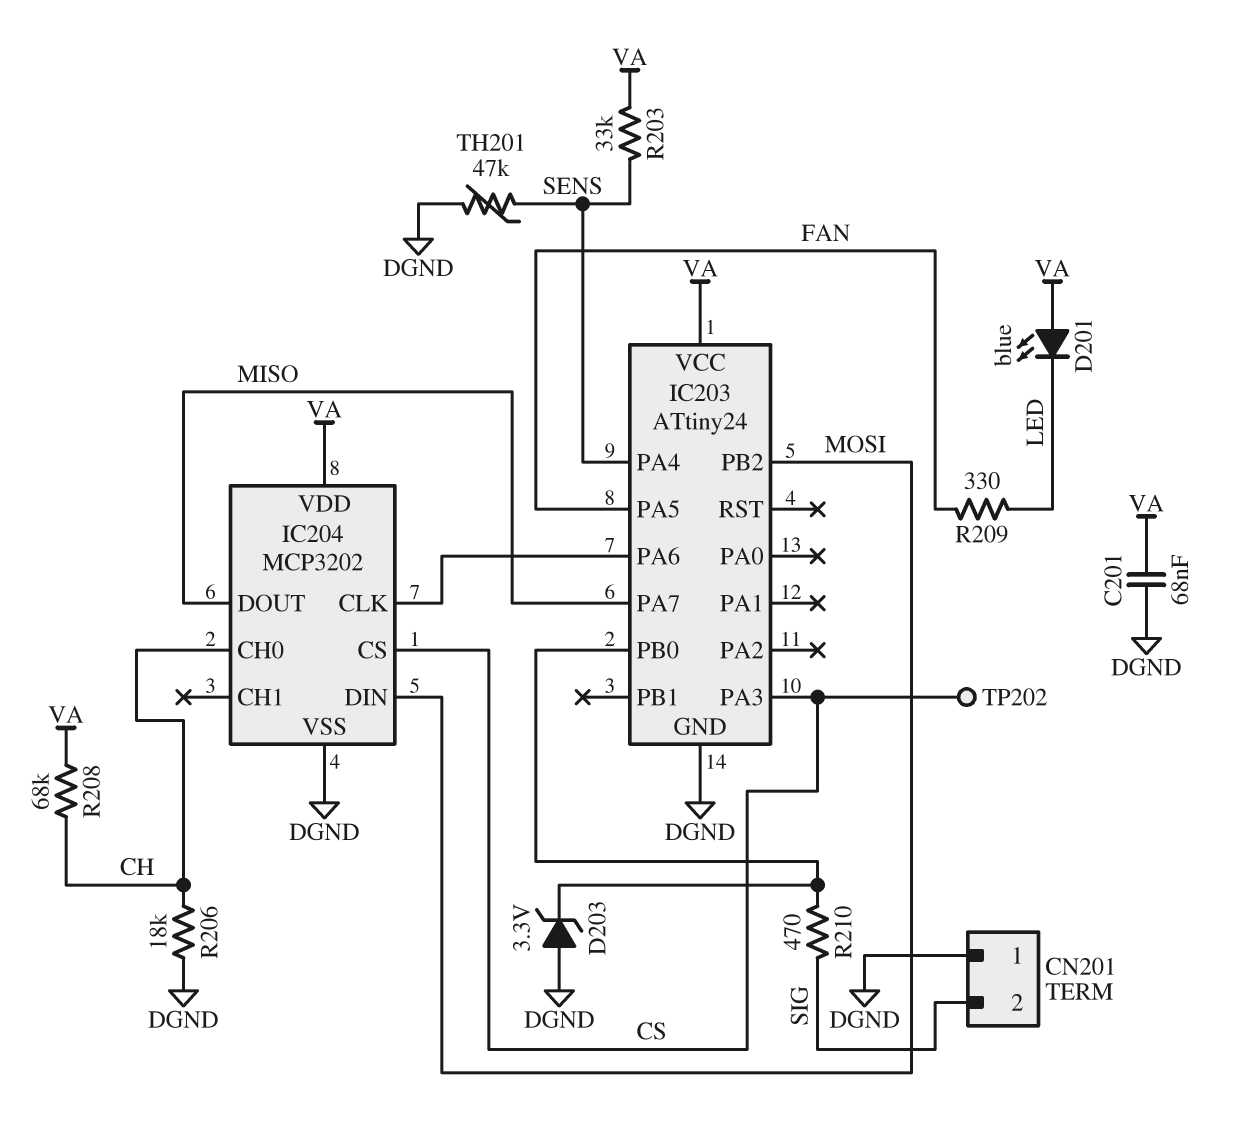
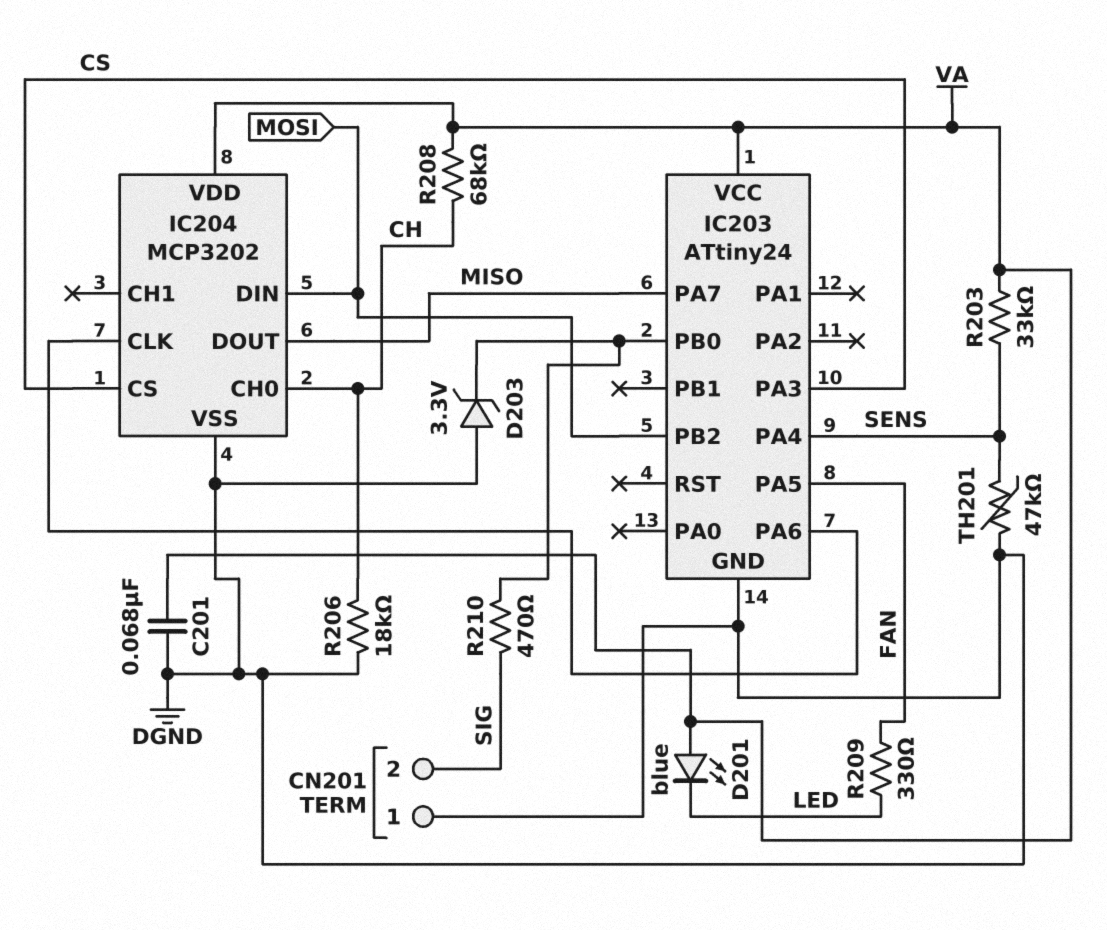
TP202: test point (CS) -> none

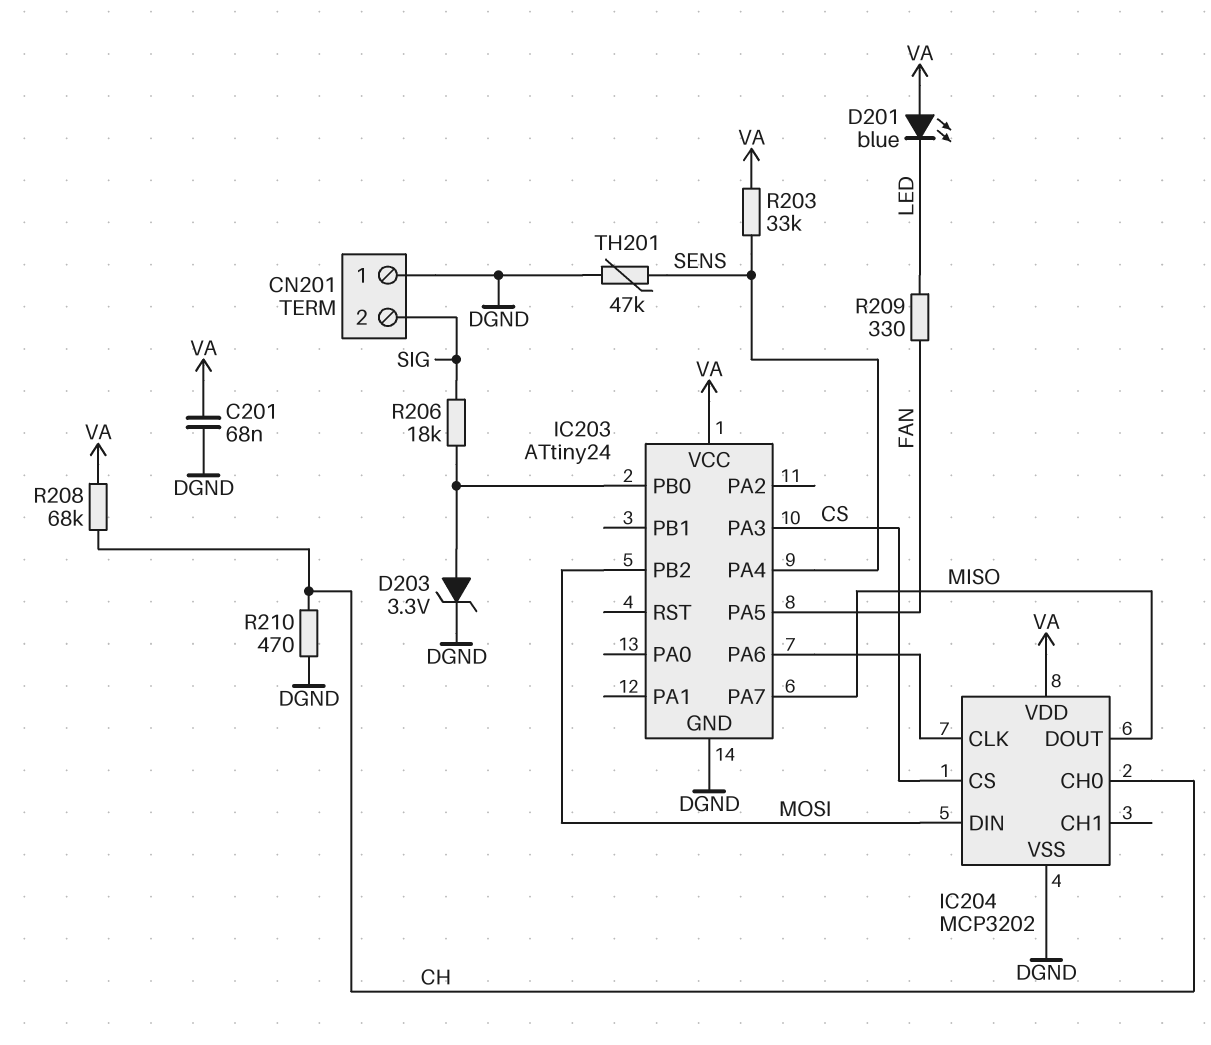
D203: zener 3.3V (A DGND, K IC203/PB0) -> zener 3.3V (A IC203/PB0, K DGND)
R206: 18k (CH, DGND) -> 18k (IC203/PB0, SIG)
R210: 470 (IC203/PB0, SIG) -> 470 (CH, DGND)

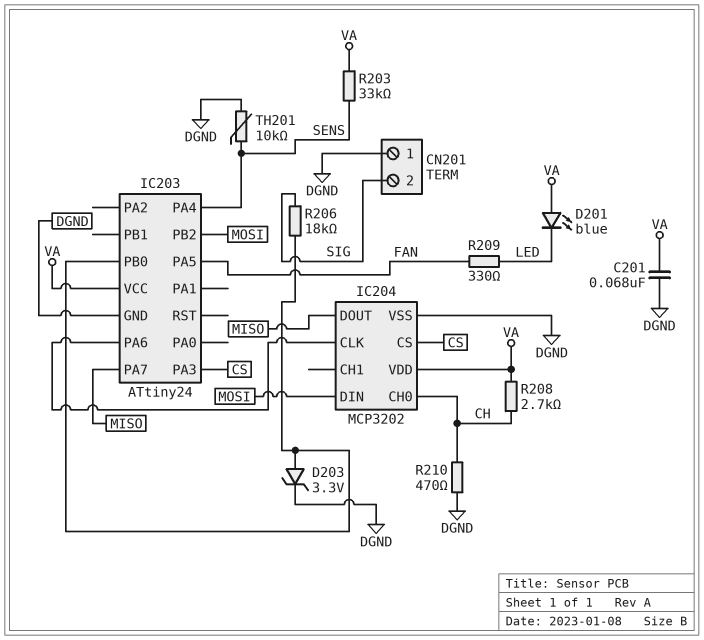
R208: 68k (CH, VA) -> 2.7k (CH, VA)
TH201: 47k (DGND, SENS) -> 10k (DGND, SENS)

